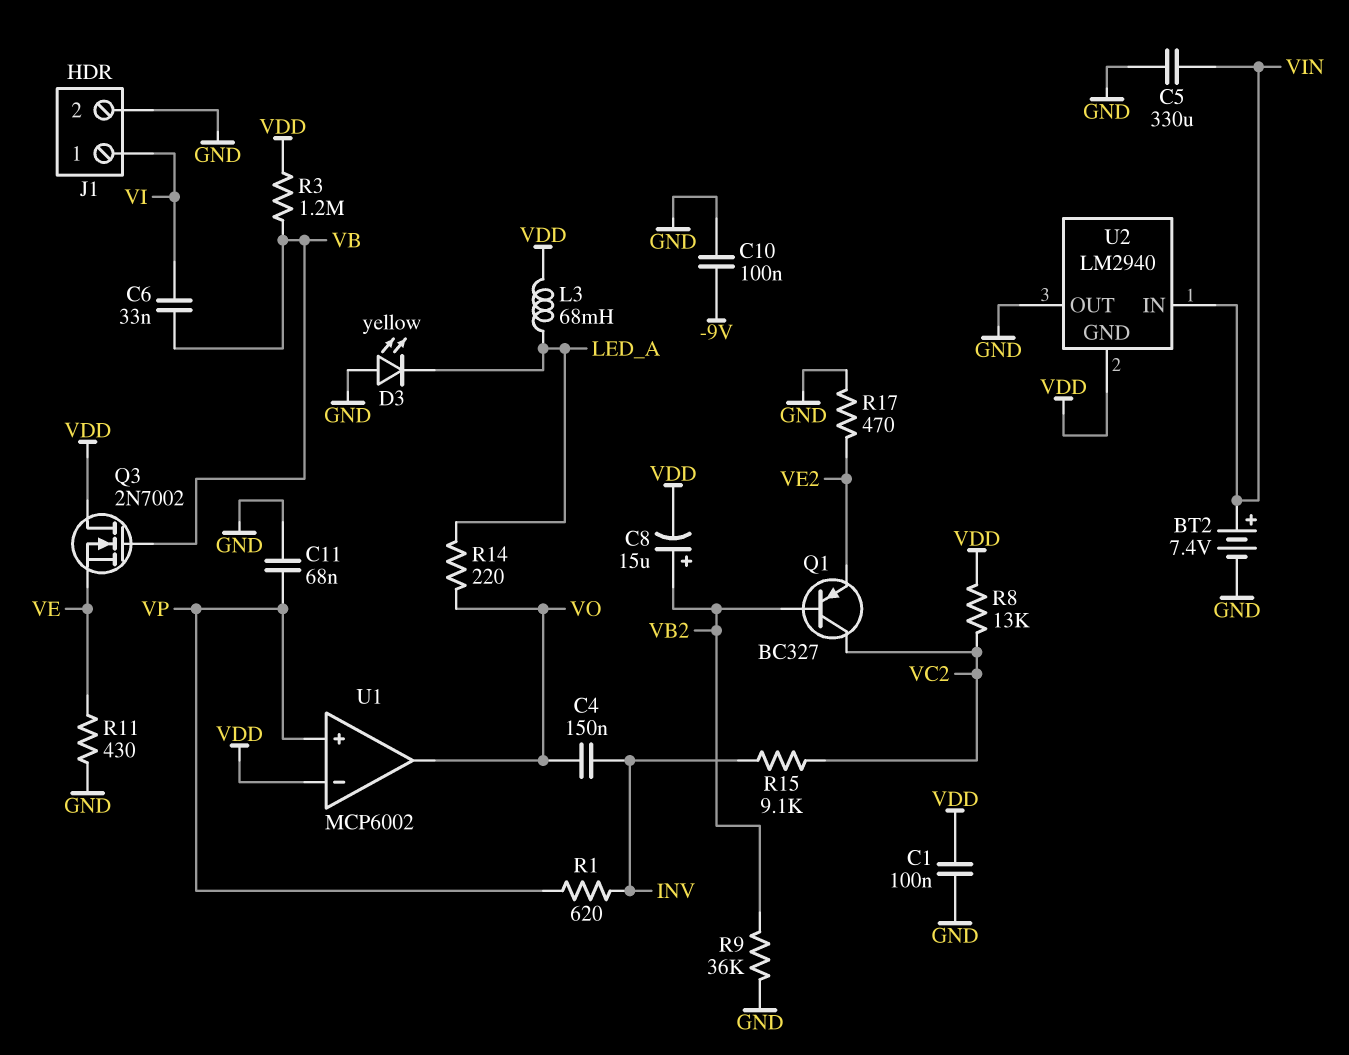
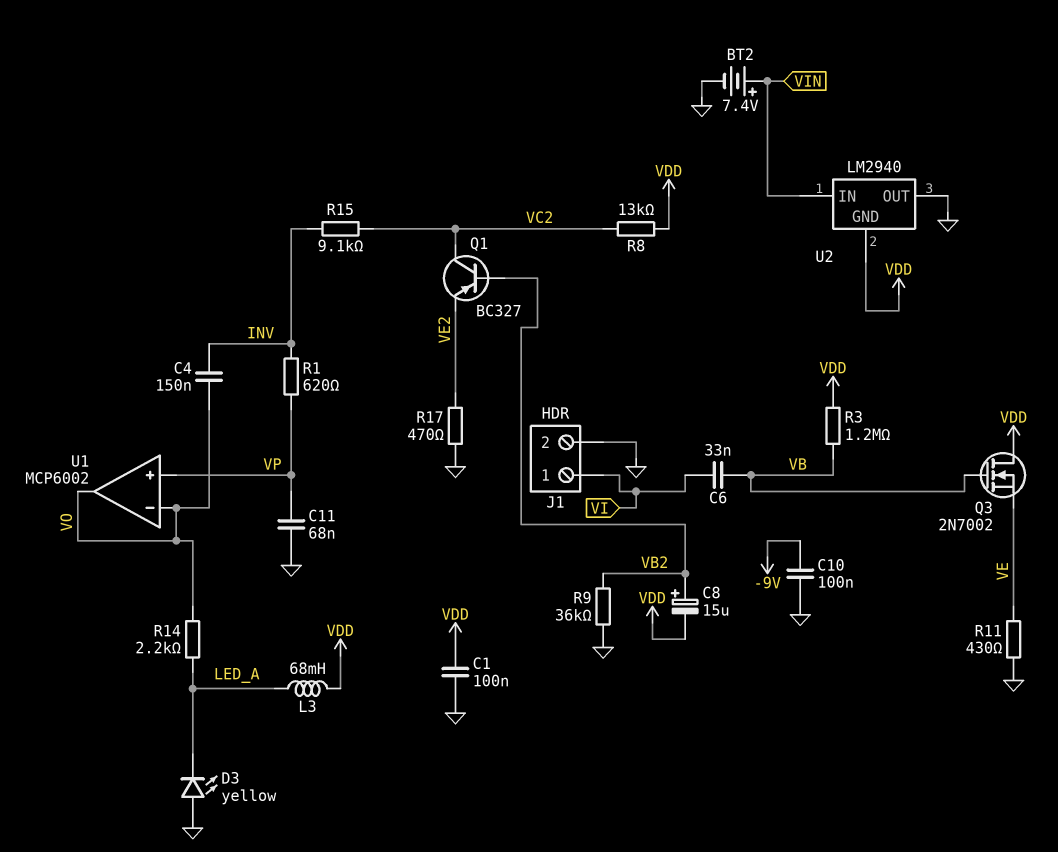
C5: 330uF (GND, VIN) -> none
R14: 220 (LED_A, VO) -> 2.2k (LED_A, VO)
U1 pin in-: VDD -> VO

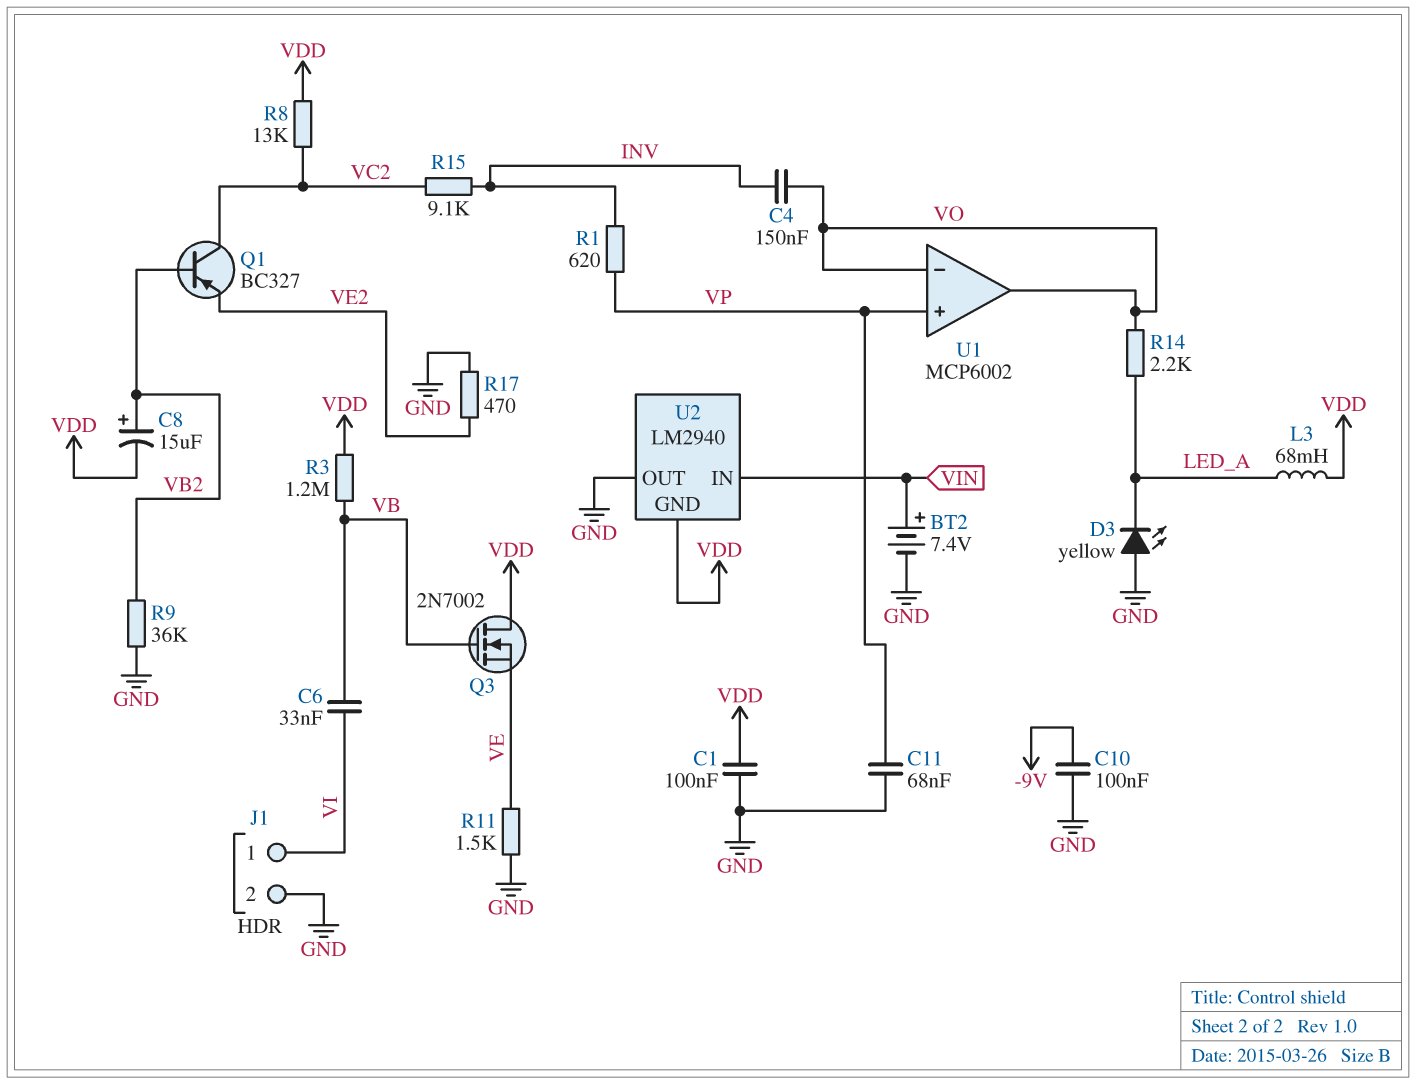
R11: 430 (GND, VE) -> 1.5k (GND, VE)

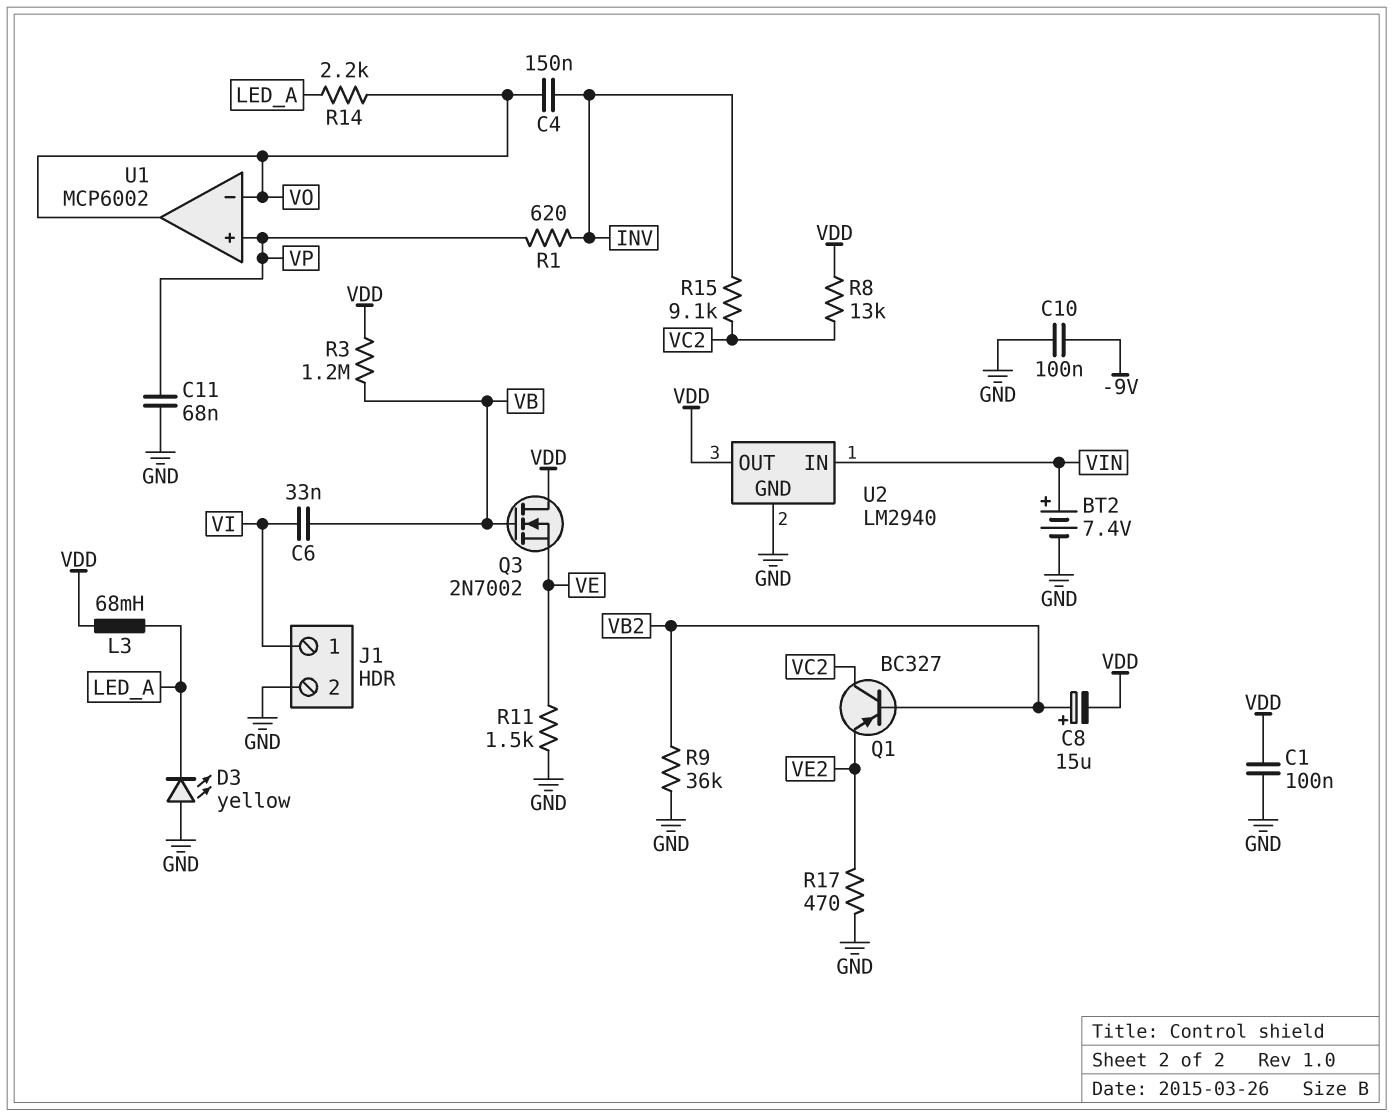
U2 pin GND: VDD -> GND
U2 pin OUT: GND -> VDD

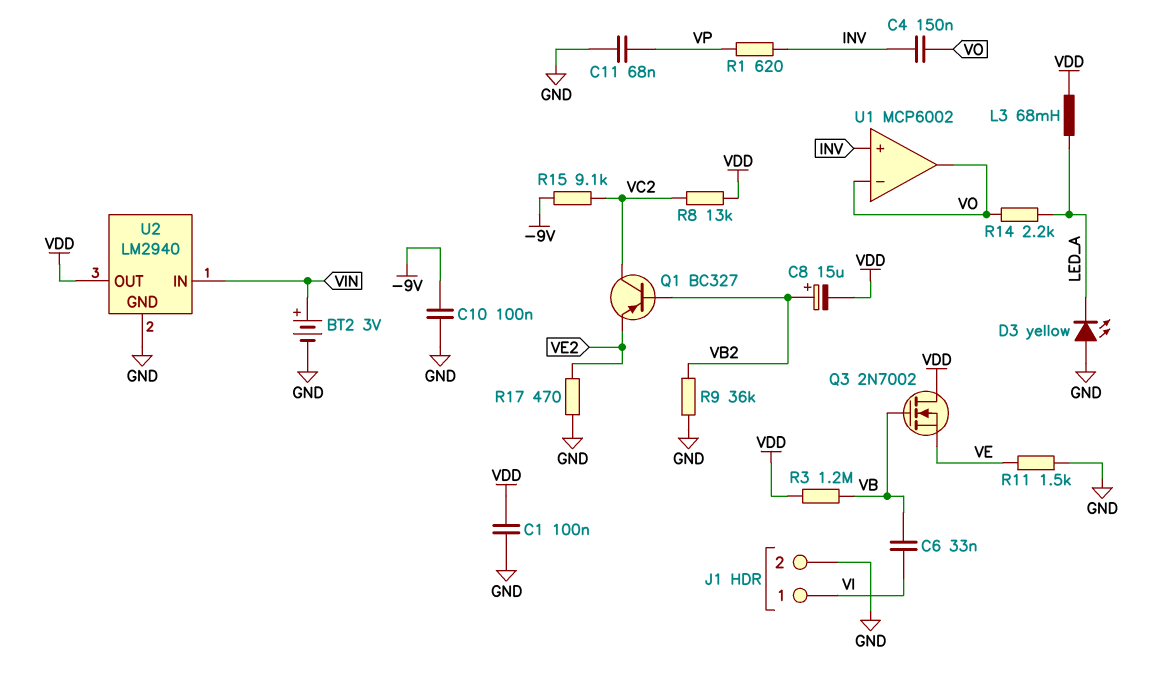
BT2: 7.4V (plus VIN, minus GND) -> 3V (plus VIN, minus GND)
R15: 9.1k (INV, VC2) -> 9.1k (-9V, VC2)
U1 pin in+: VP -> INV

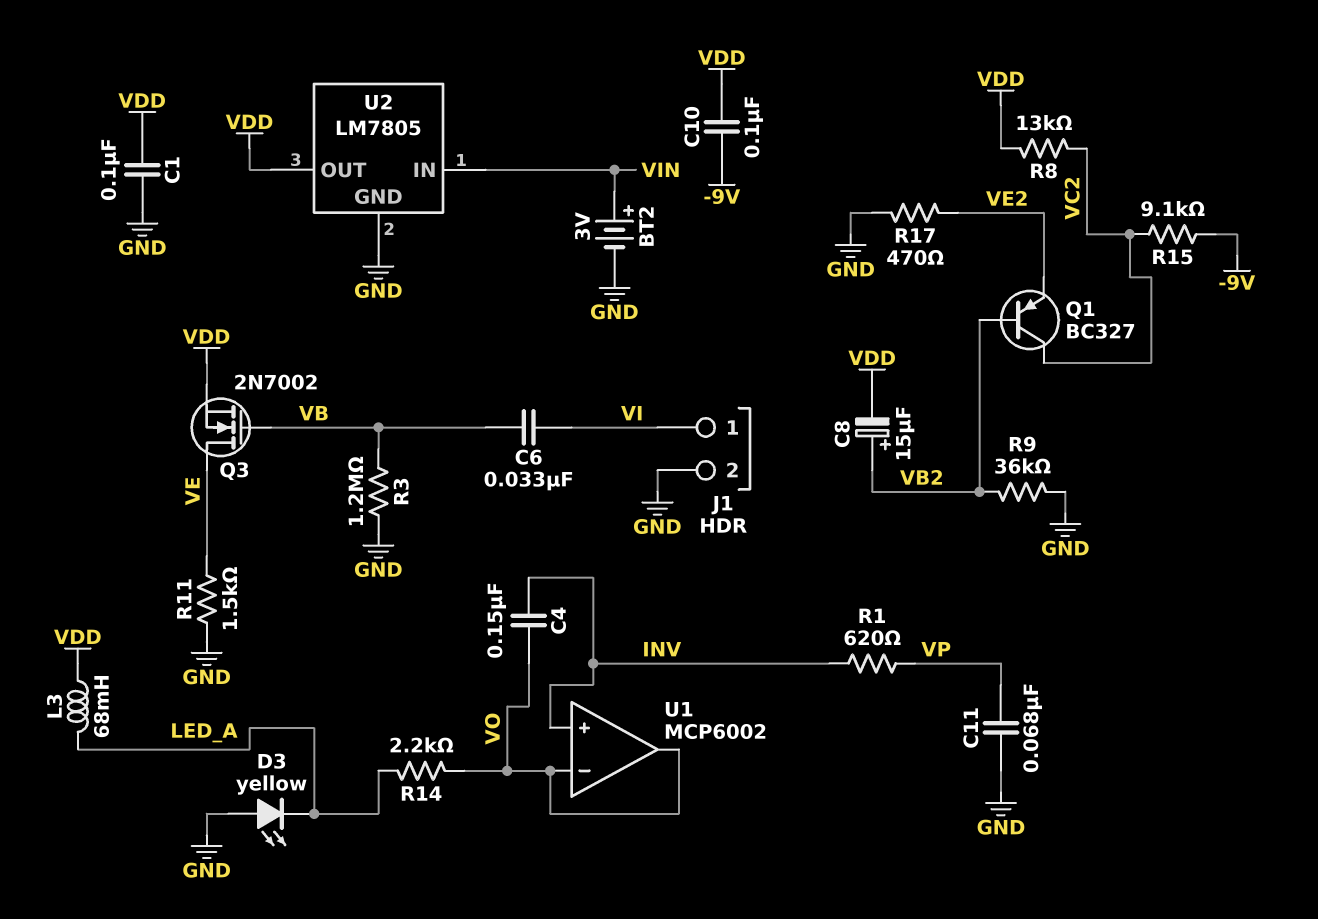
C10: 100nF (-9V, GND) -> 100nF (-9V, VDD)
Q3: NMOS 2N7002 (G VB, D VDD, S VE) -> NMOS 2N7002 (G VB, D VE, S VDD)
R3: 1.2M (VB, VDD) -> 1.2M (GND, VB)
U2: LM2940 -> LM7805

